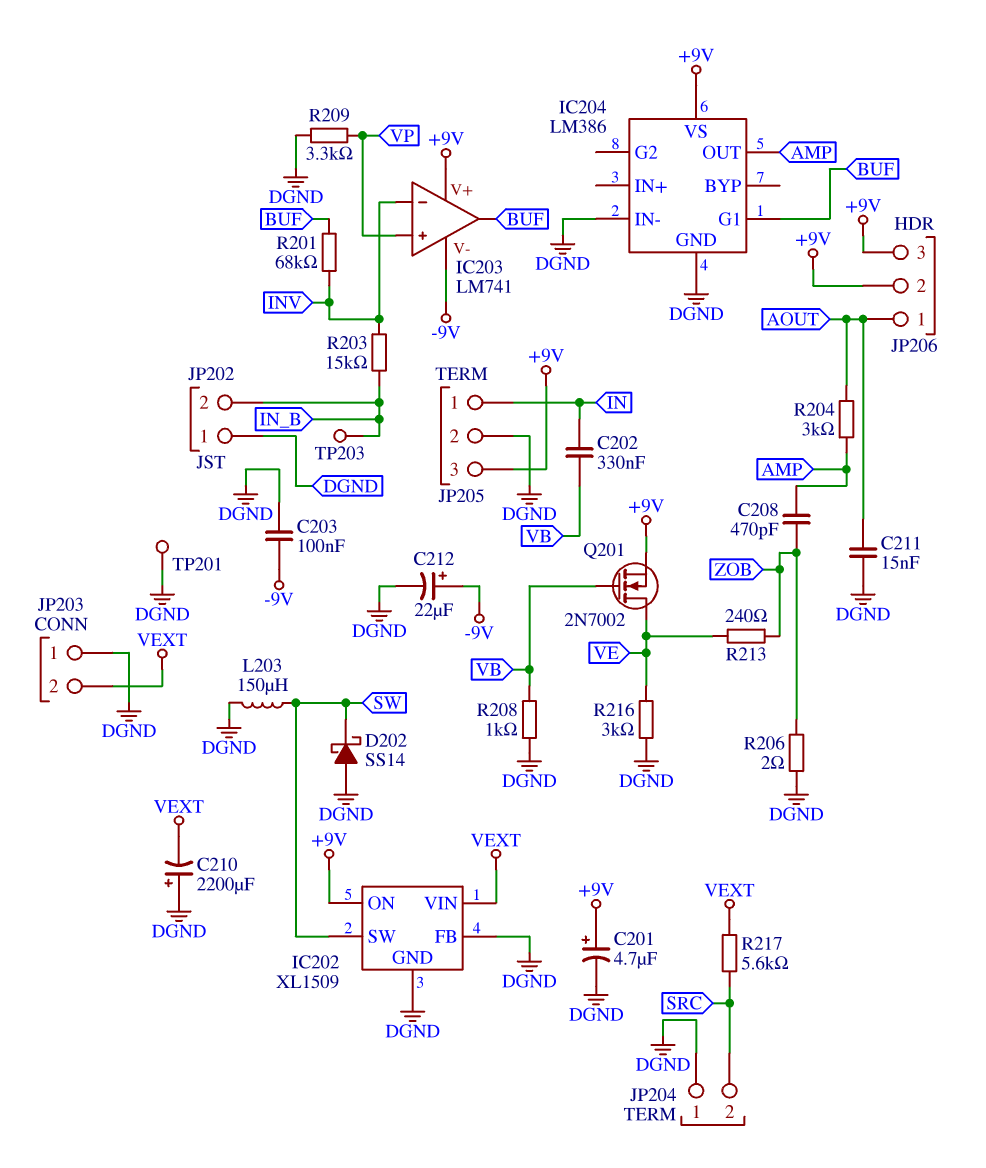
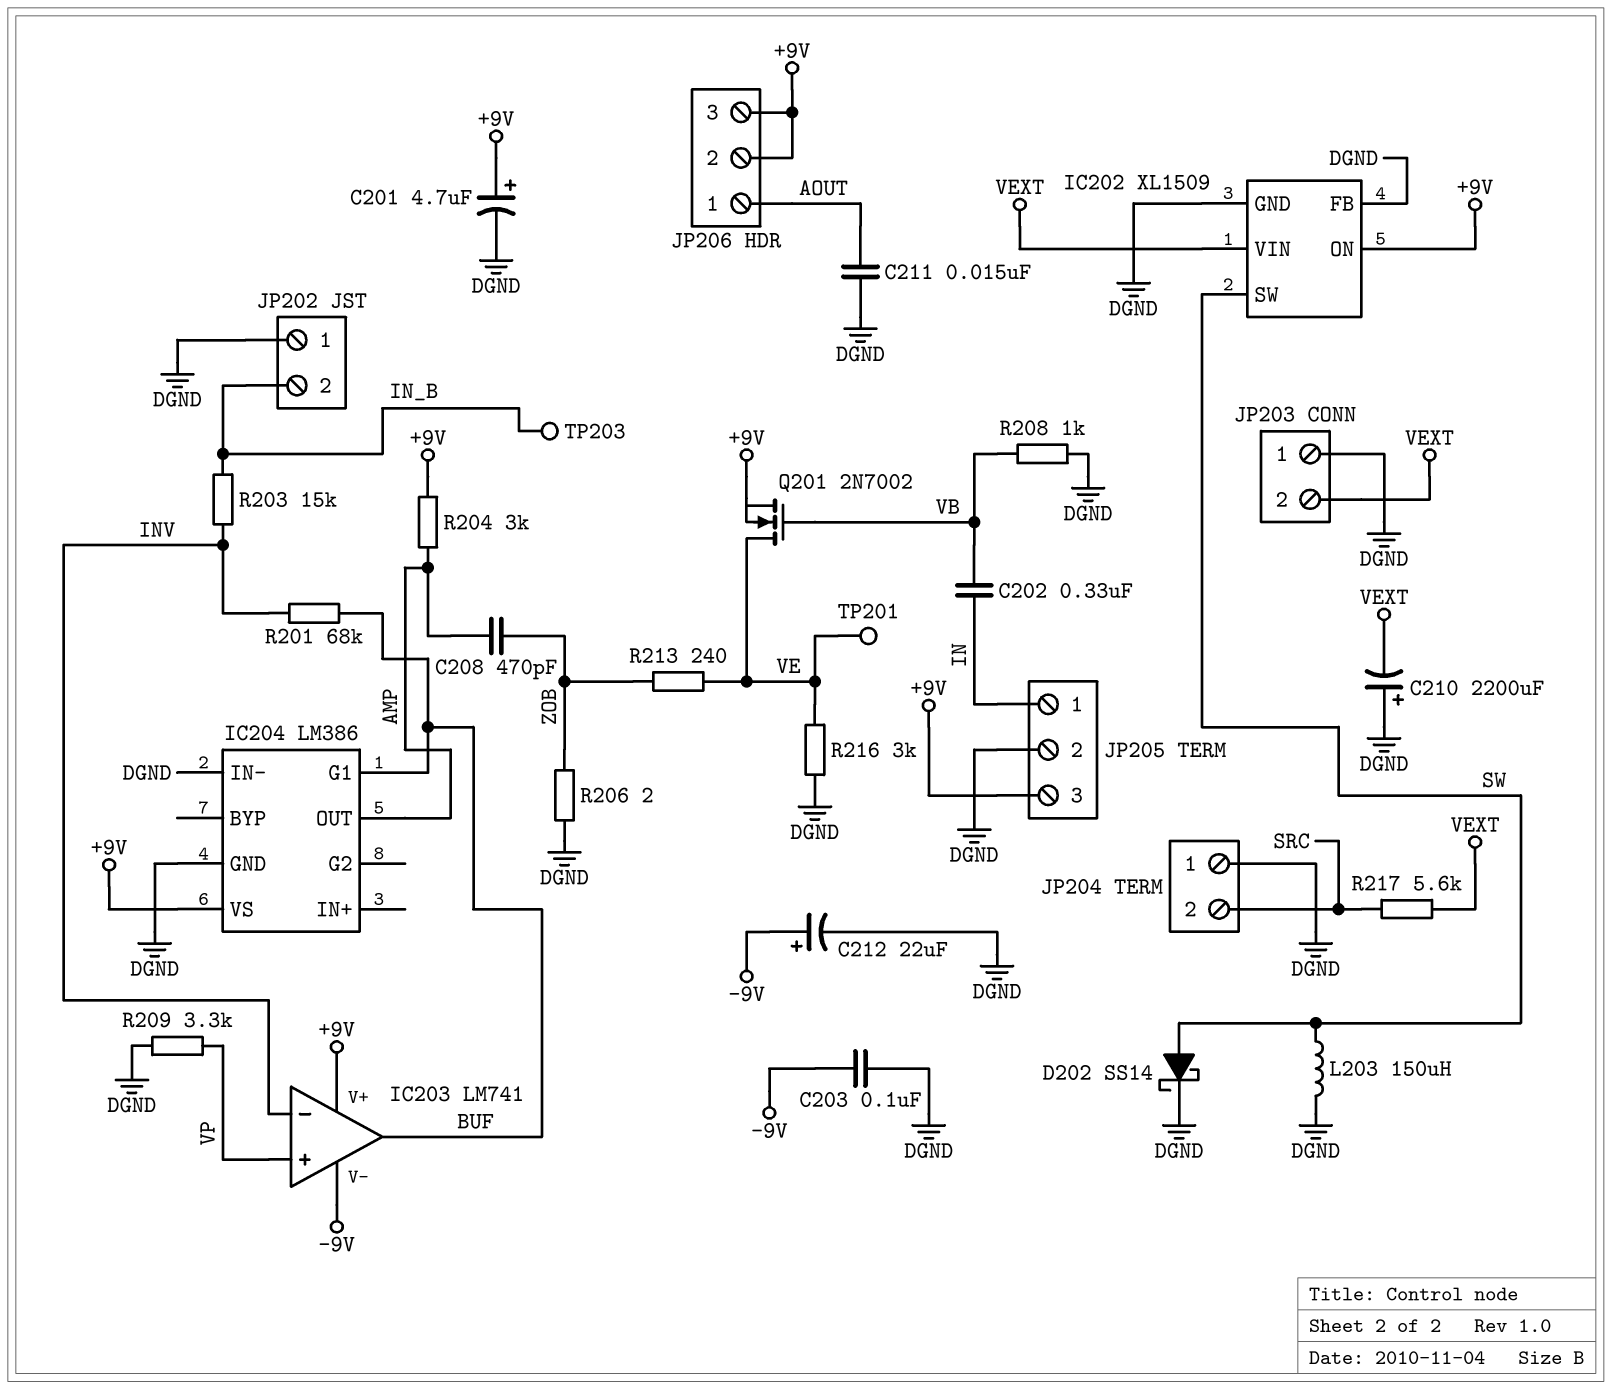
D202: schottky SS14 (A DGND, K SW) -> schottky SS14 (A SW, K DGND)
R204: 3k (AMP, AOUT) -> 3k (+9V, AMP)
TP201: test point (DGND) -> test point (VE)

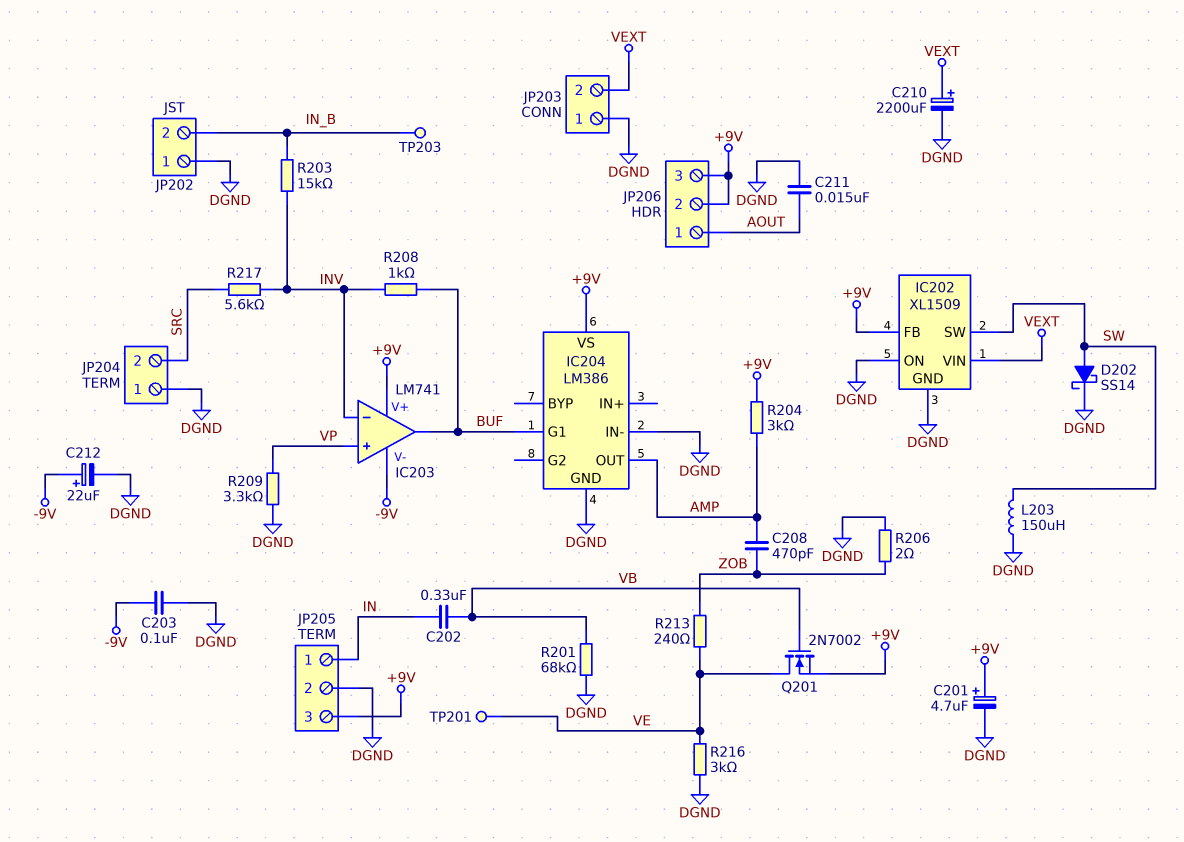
C210: 2200uF (plus DGND, minus VEXT) -> 2200uF (plus VEXT, minus DGND)
IC202 pin FB: DGND -> +9V
IC202 pin ON: +9V -> DGND
R201: 68k (BUF, INV) -> 68k (DGND, VB)
R208: 1k (DGND, VB) -> 1k (BUF, INV)
R217: 5.6k (SRC, VEXT) -> 5.6k (INV, SRC)

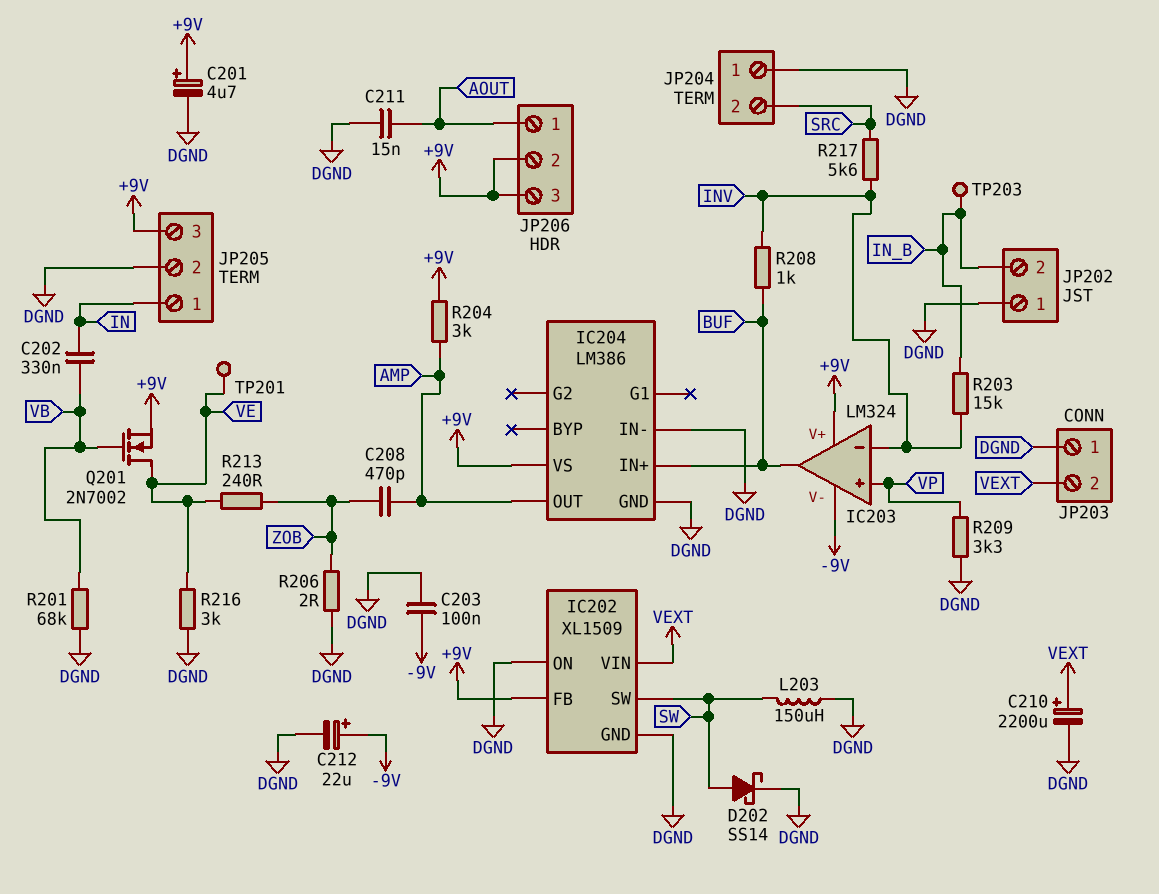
IC203: LM741 -> LM324
IC204 pin G1: BUF -> none
IC204 pin IN+: none -> BUF

